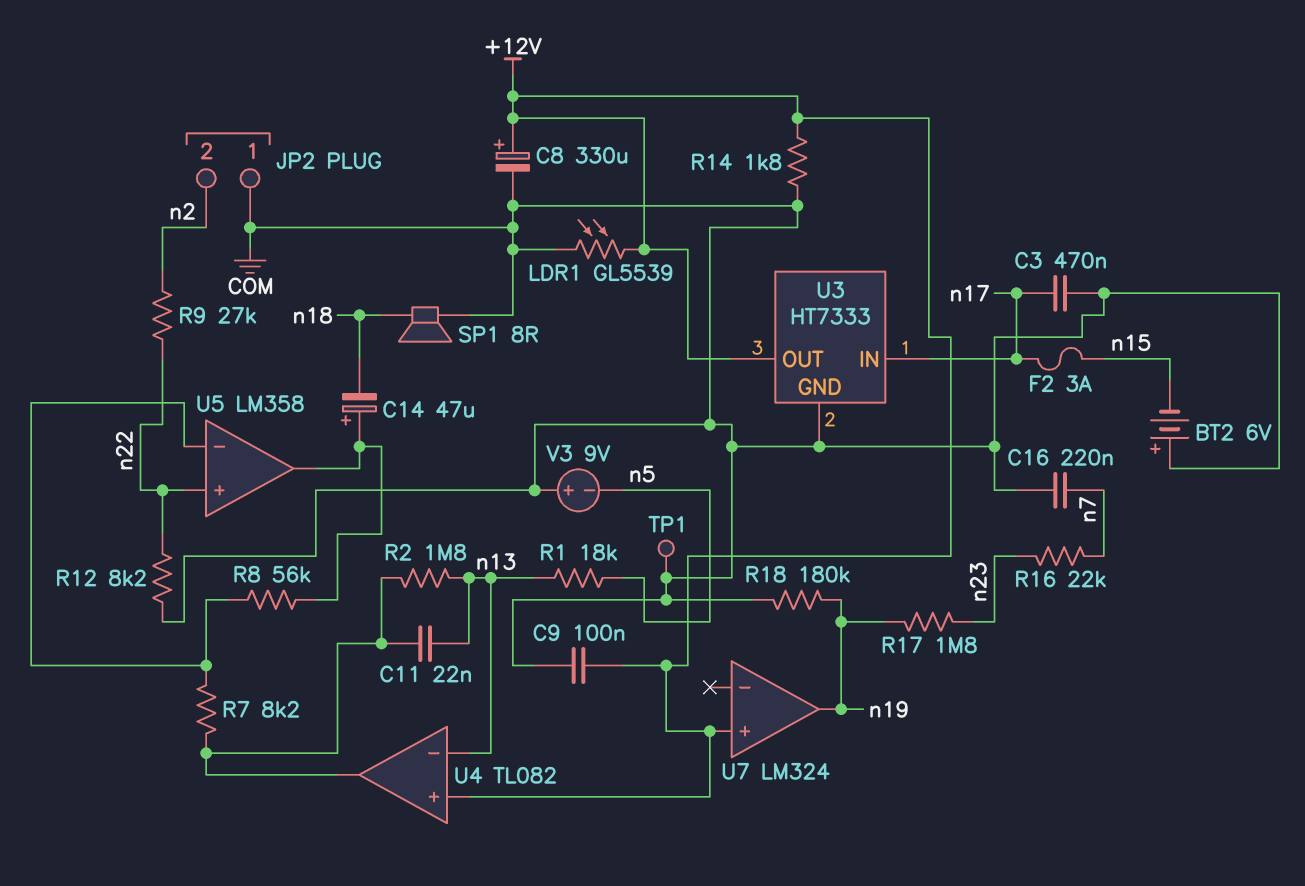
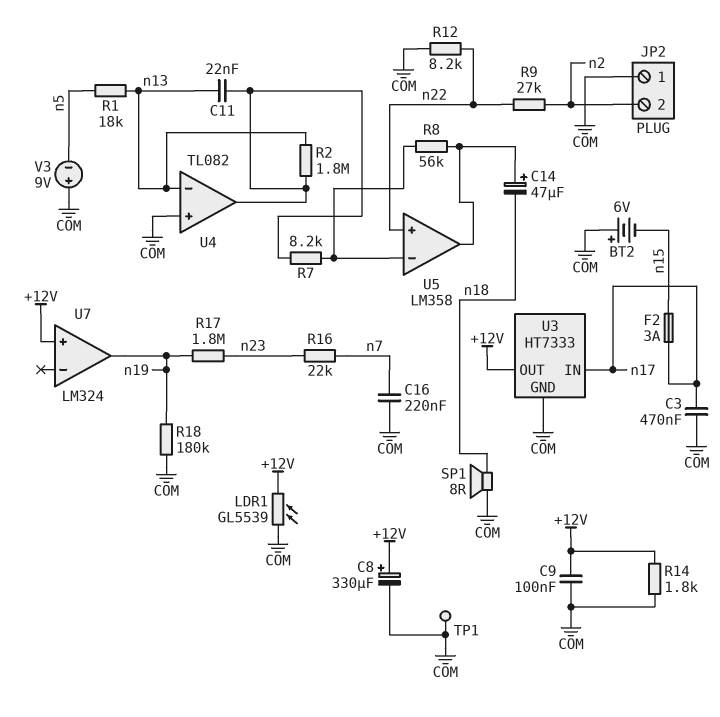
U4 pin in+: +12V -> COM

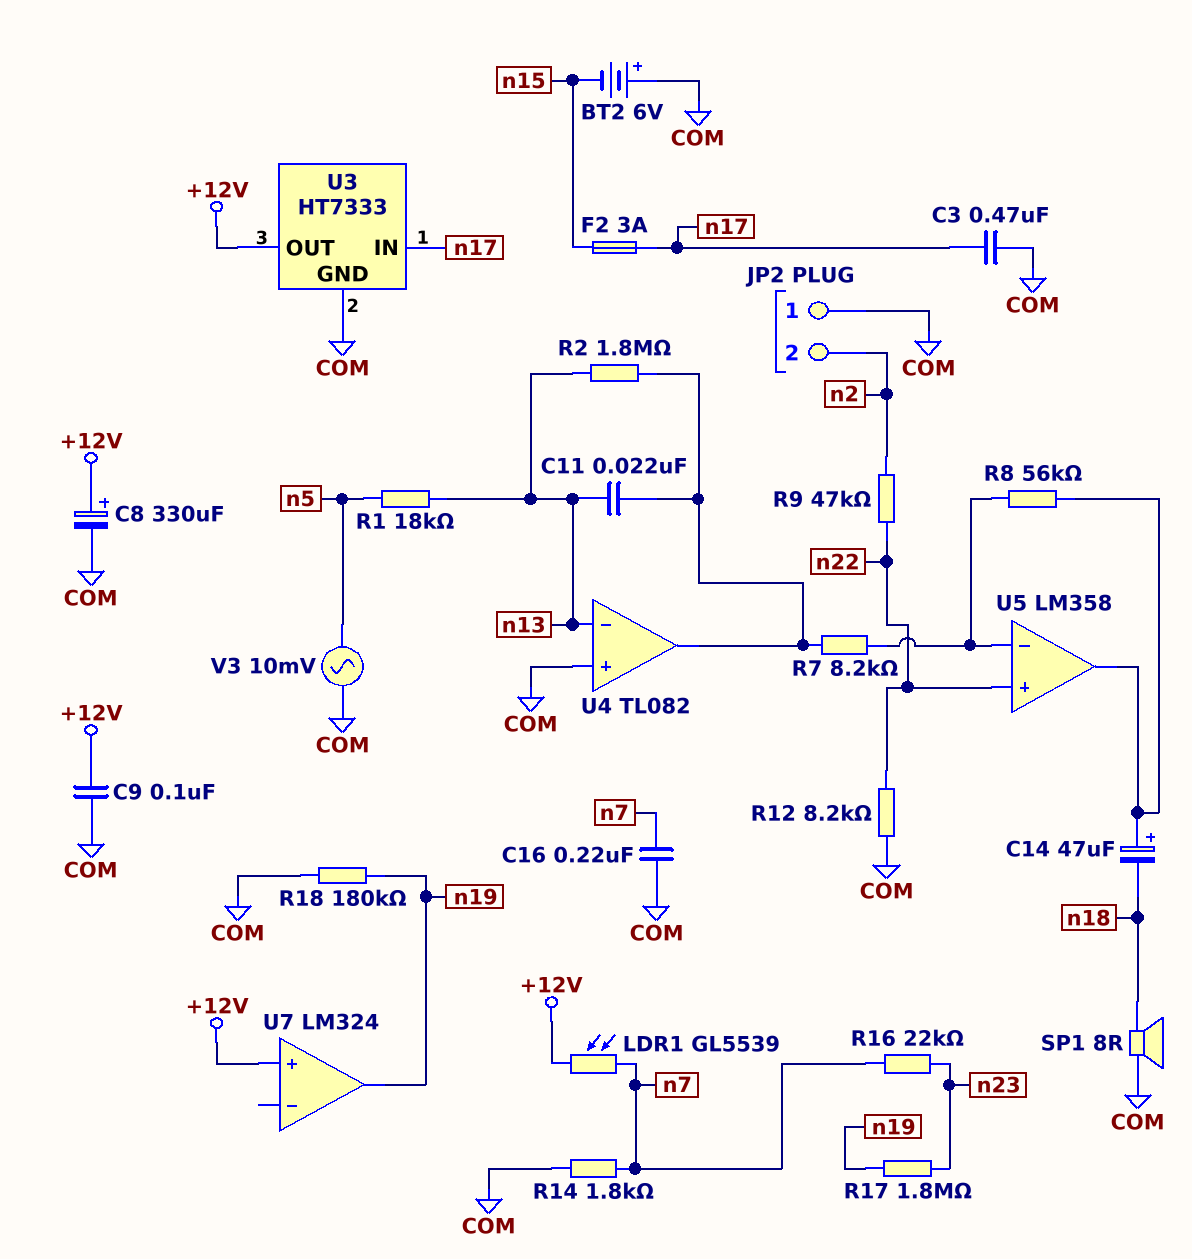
LDR1: GL5539 (+12V, COM) -> GL5539 (+12V, n7)
R9: 27k (n2, n22) -> 47k (n2, n22)
R14: 1.8k (+12V, COM) -> 1.8k (COM, n7)
TP1: test point (COM) -> none
V3: 9V (plus COM, minus n5) -> AC 10mV (COM, n5)

